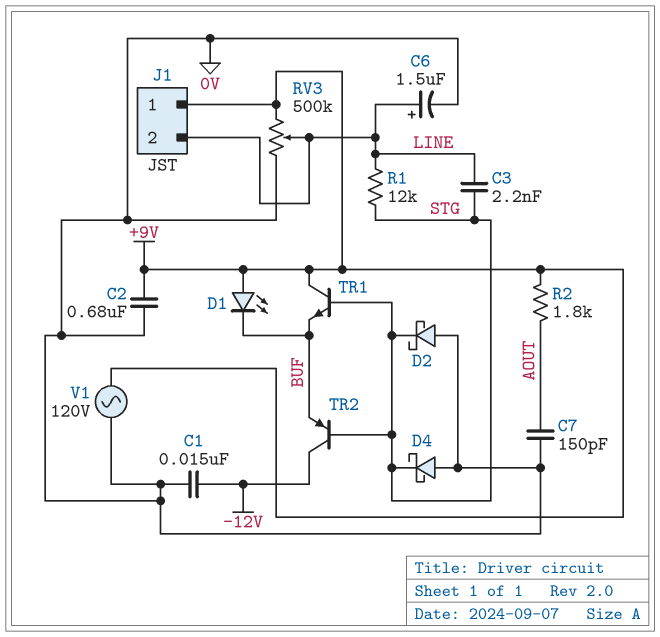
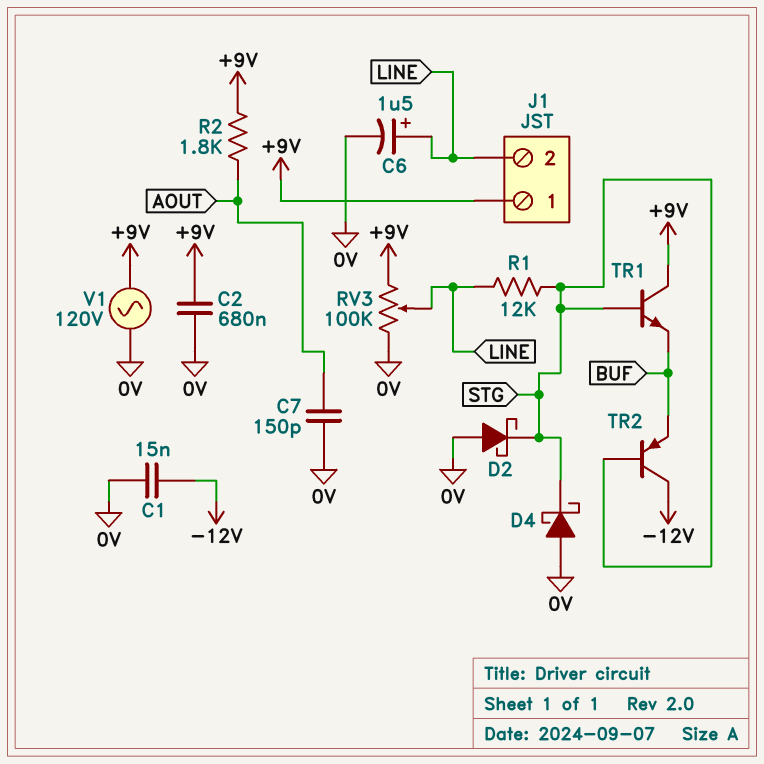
C3: 2.2nF (LINE, STG) -> none
D1: LED (A +9V, K BUF) -> none
RV3: 500k (+9V, 0V, wiper LINE) -> 100k (+9V, 0V, wiper LINE)

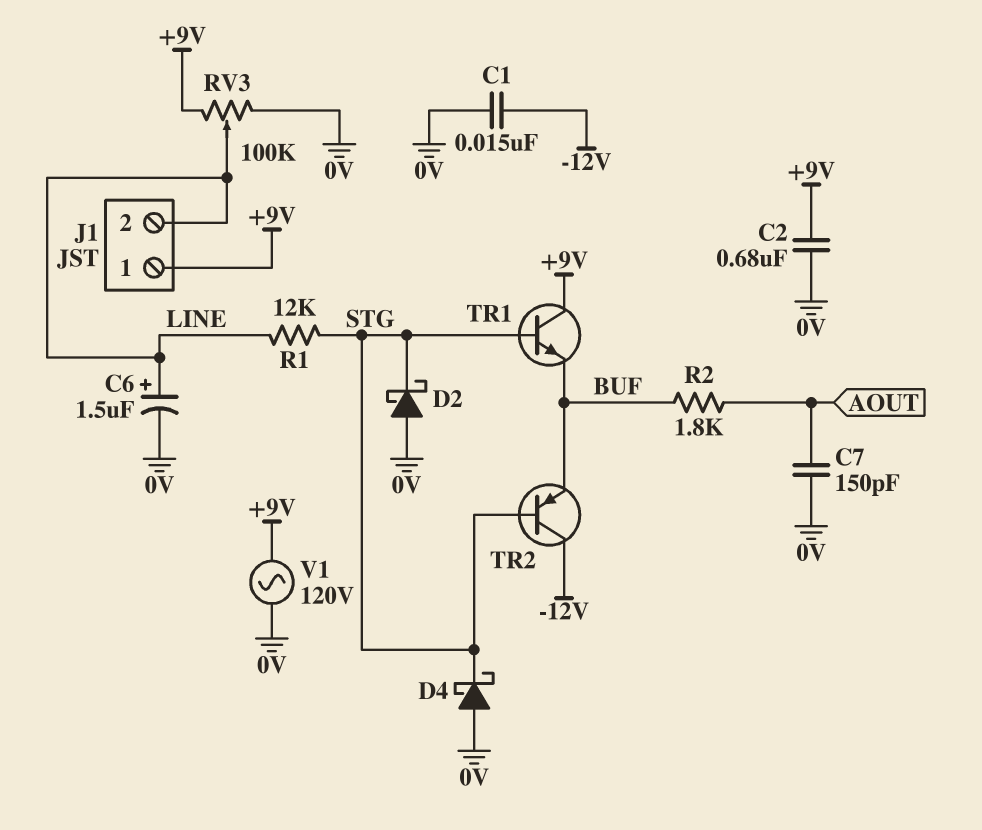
R2: 1.8k (+9V, AOUT) -> 1.8k (AOUT, BUF)

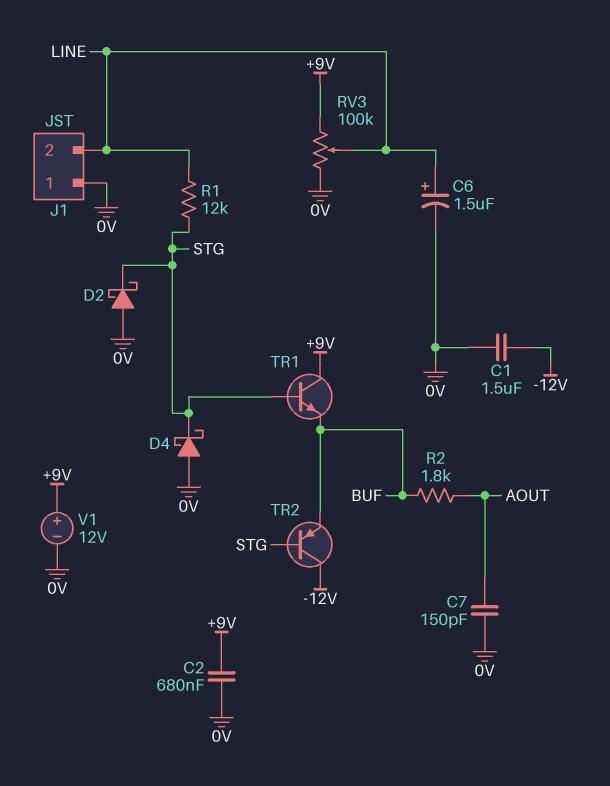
C1: 15nF (-12V, 0V) -> 1.5uF (-12V, 0V)
J1 pin 1: +9V -> 0V
V1: AC 120V (+9V, 0V) -> 12V (plus +9V, minus 0V)

